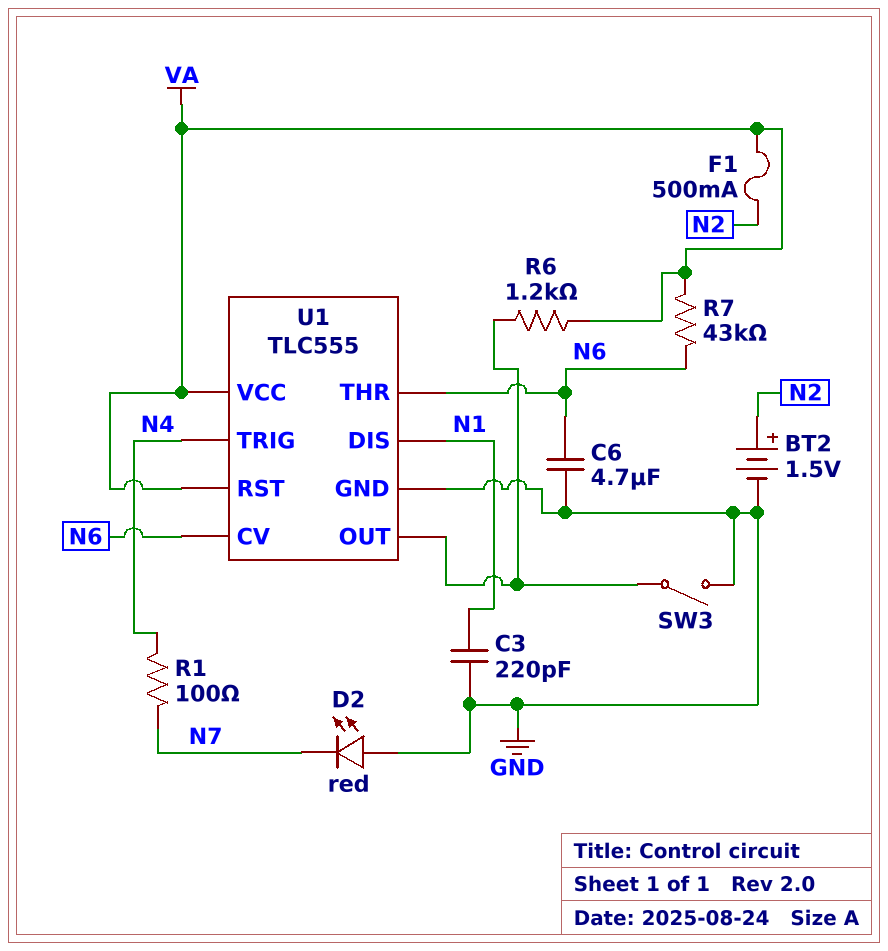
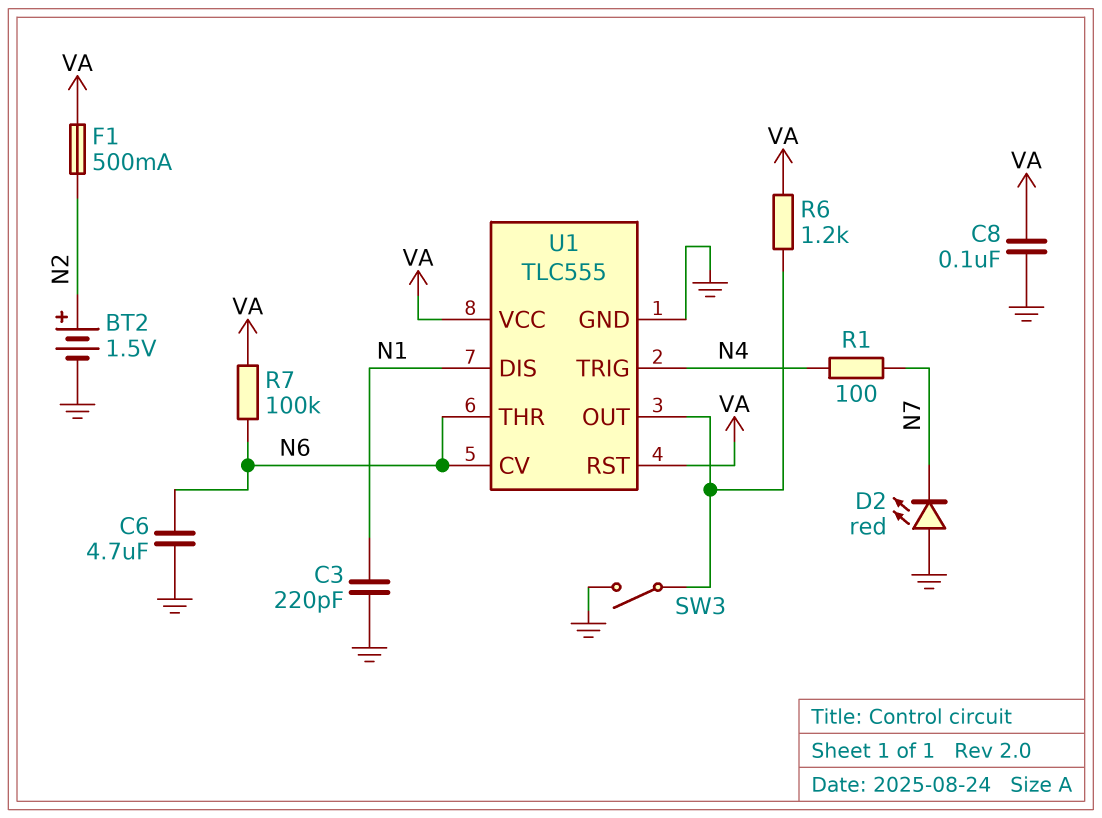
C8: none -> 100nF (GND, VA)
R7: 43k (N6, VA) -> 100k (N6, VA)

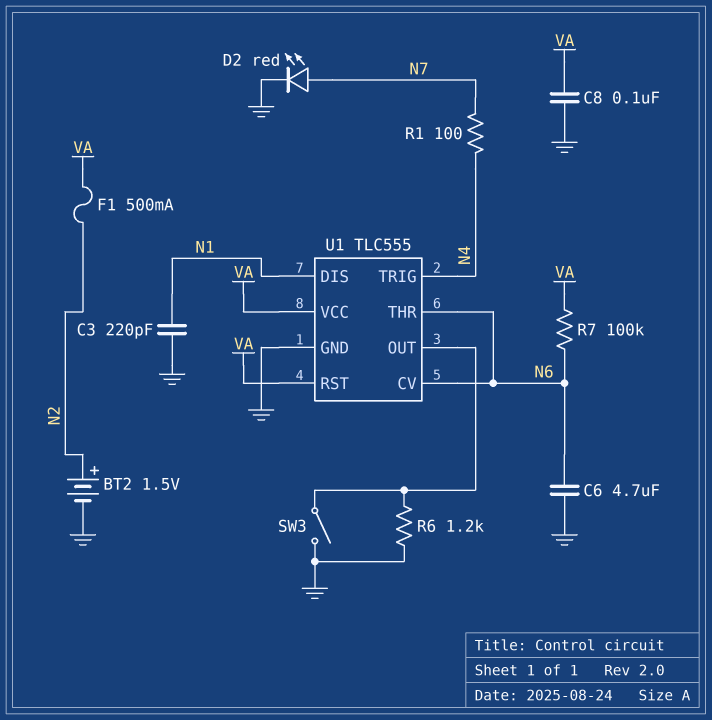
D2: LED red (A GND, K N7) -> LED red (A N7, K GND)
R6: 1.2k (U1/OUT, VA) -> 1.2k (GND, U1/OUT)

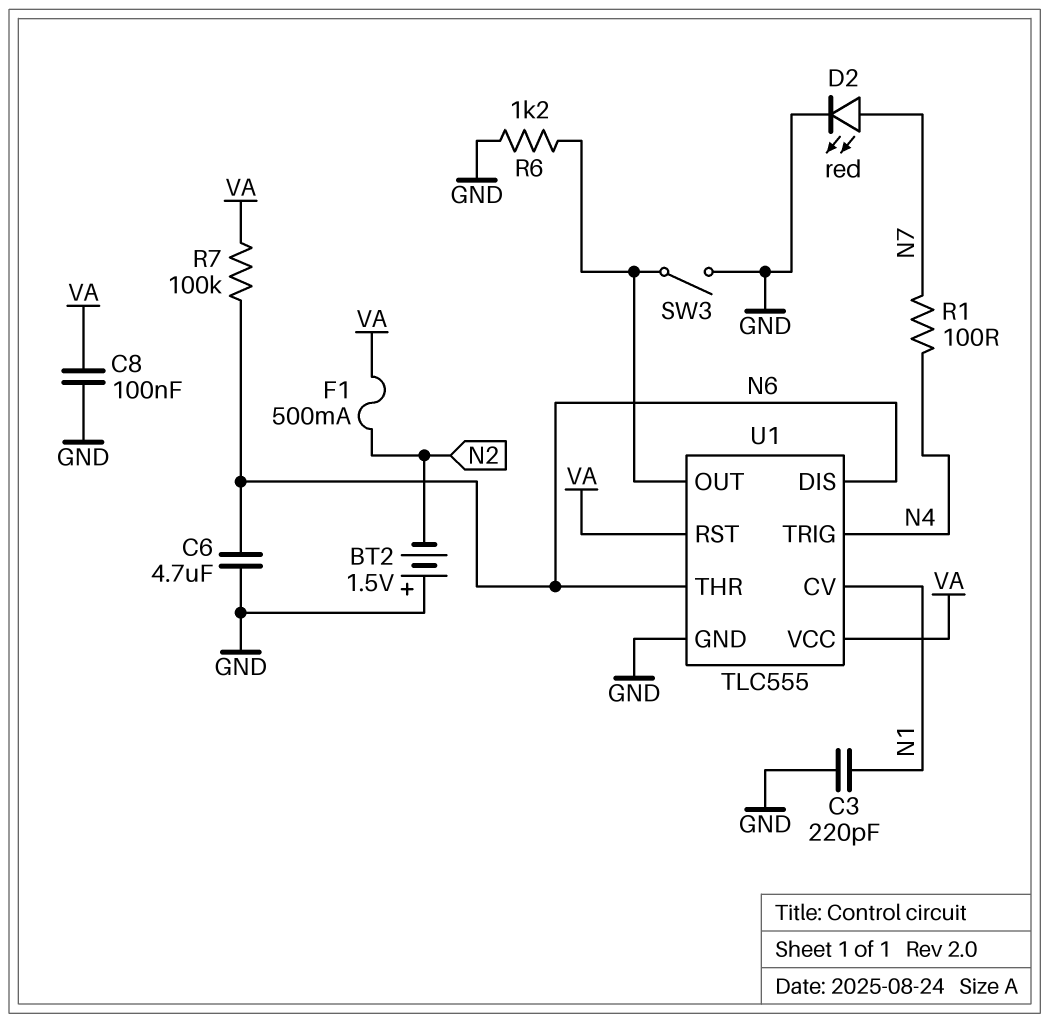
BT2: 1.5V (plus N2, minus GND) -> 1.5V (plus GND, minus N2)
U1 pin CV: N6 -> N1
U1 pin DIS: N1 -> N6

